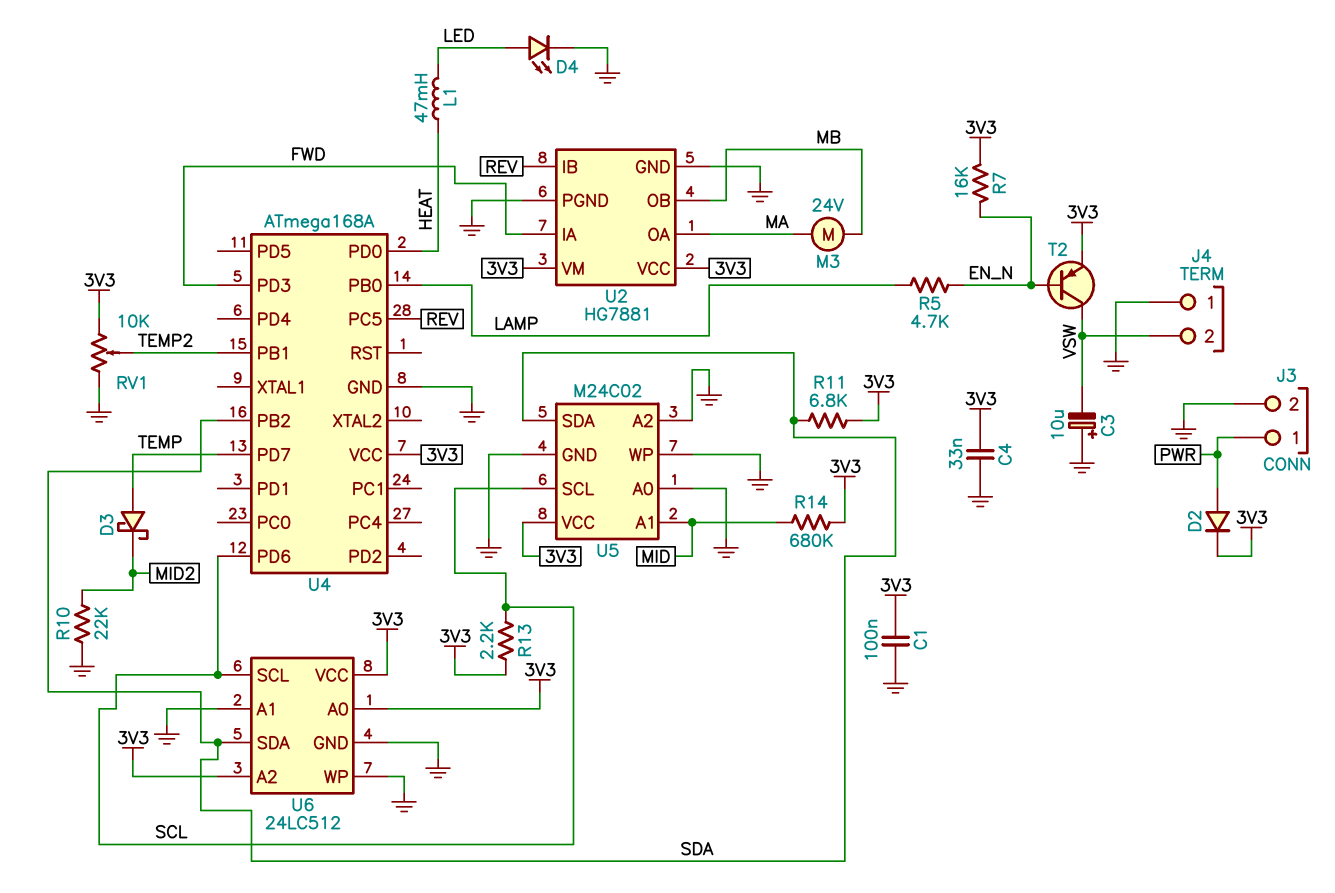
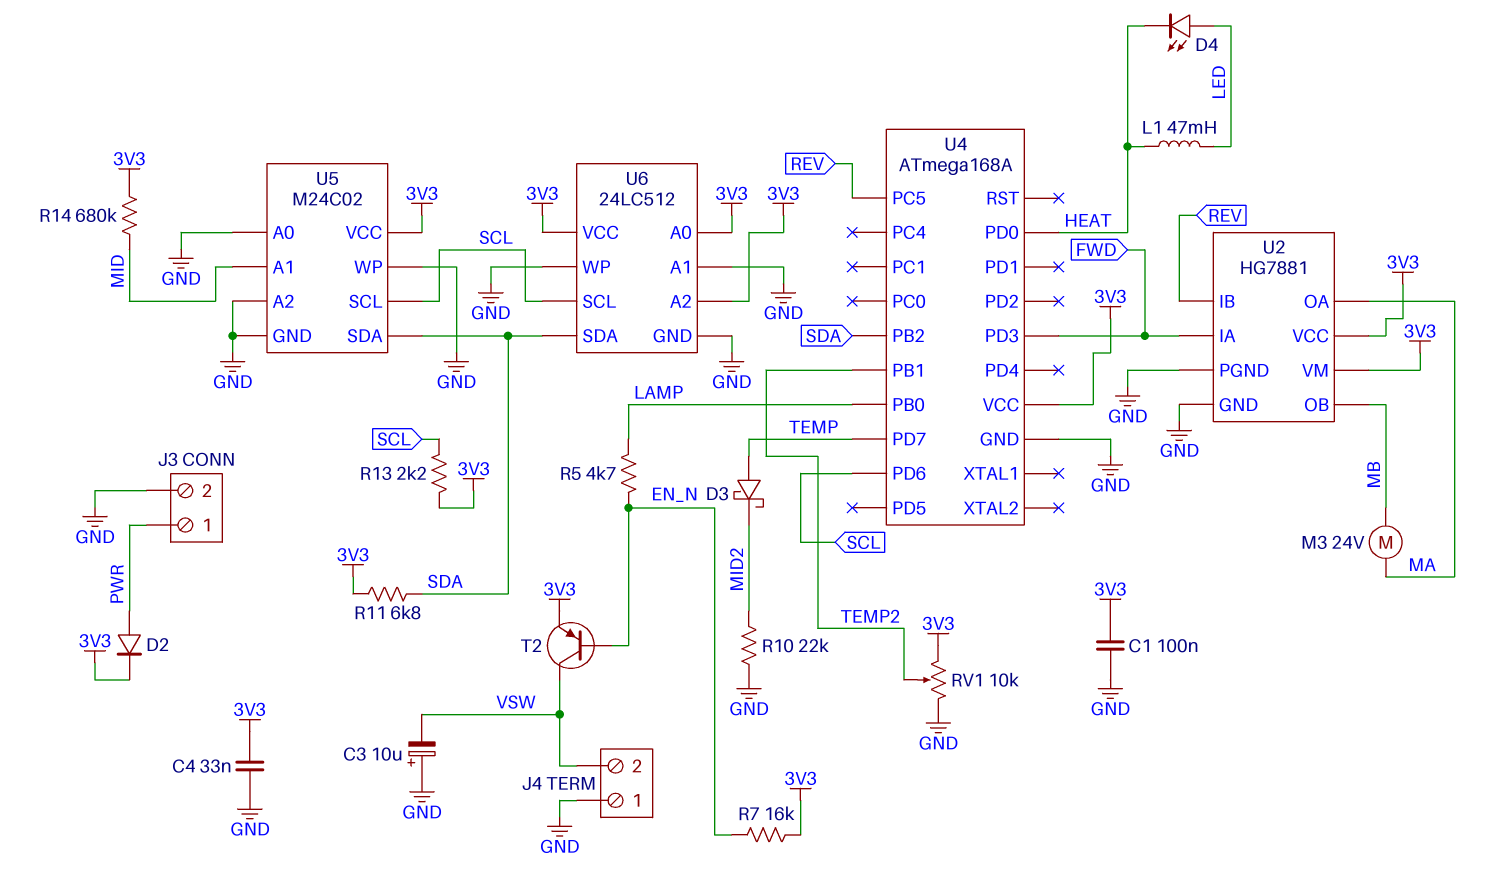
D4: LED (A LED, K GND) -> LED (A LED, K HEAT)

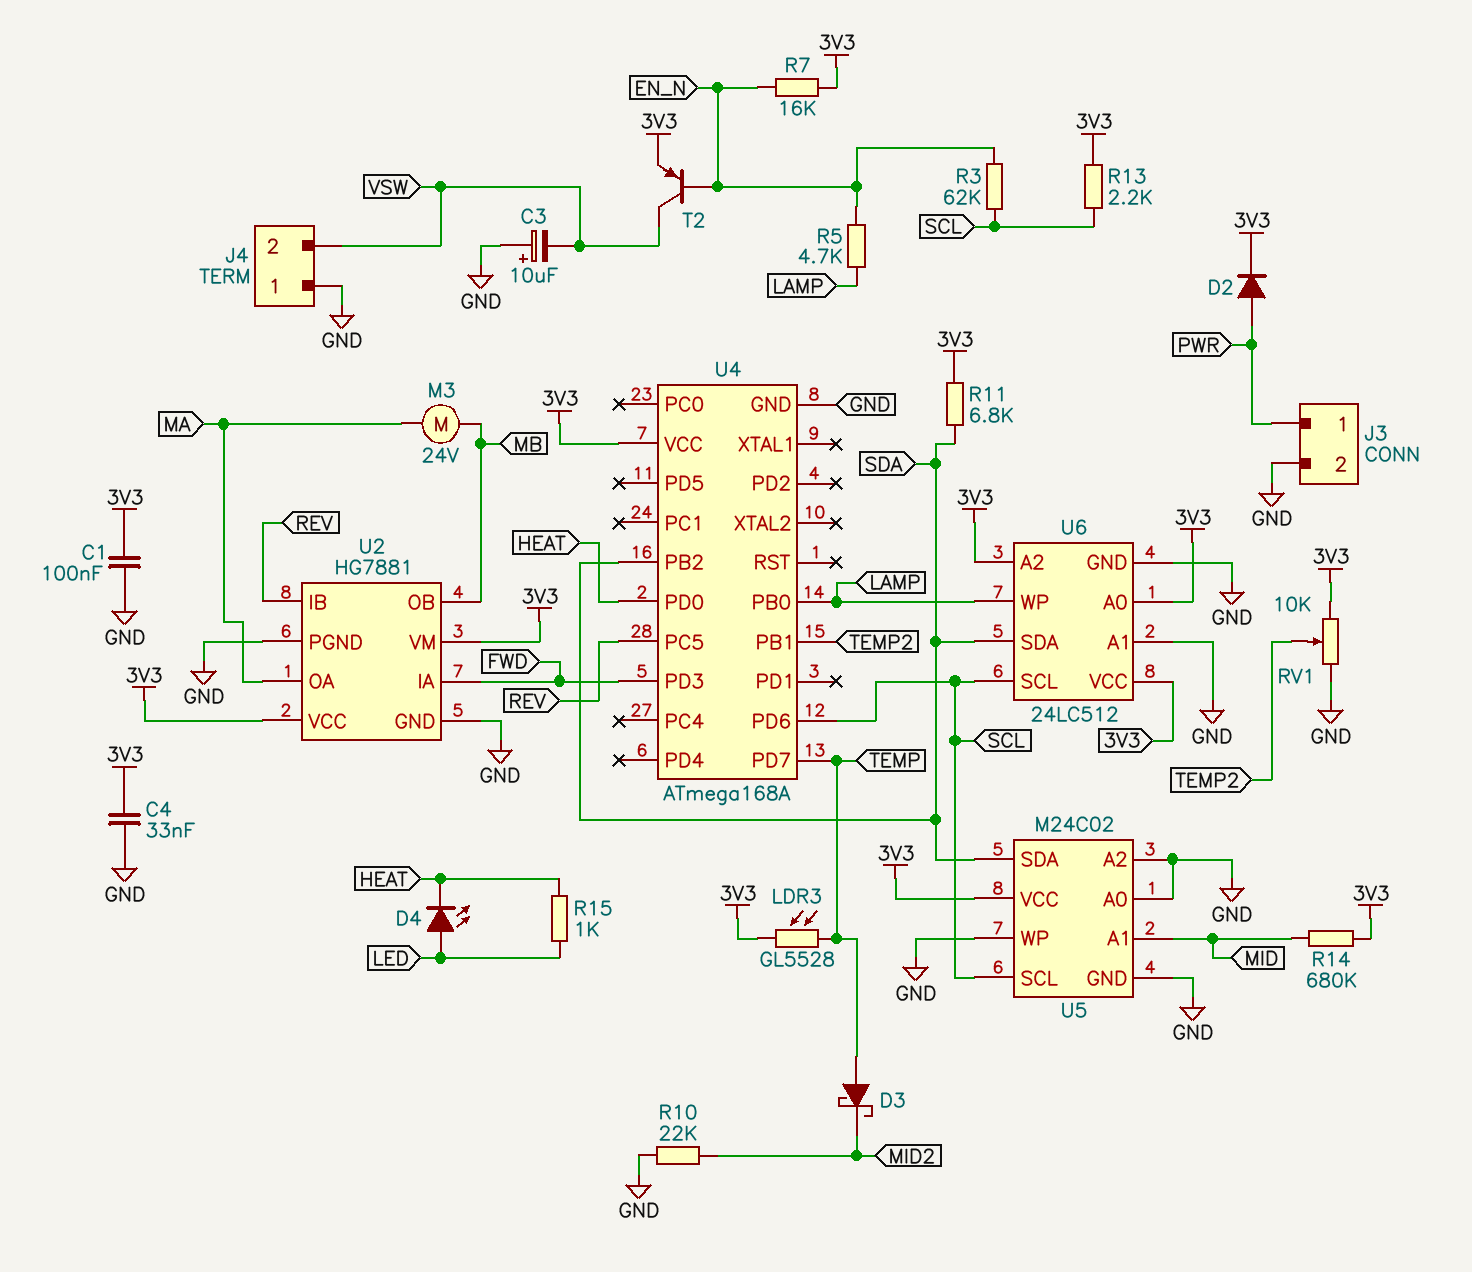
L1: 47mH (HEAT, LED) -> none
LDR3: none -> GL5528 (3V3, TEMP)
R3: none -> 62k (EN_N, SCL)
R15: none -> 1k (HEAT, LED)
U6 pin WP: GND -> LAMP

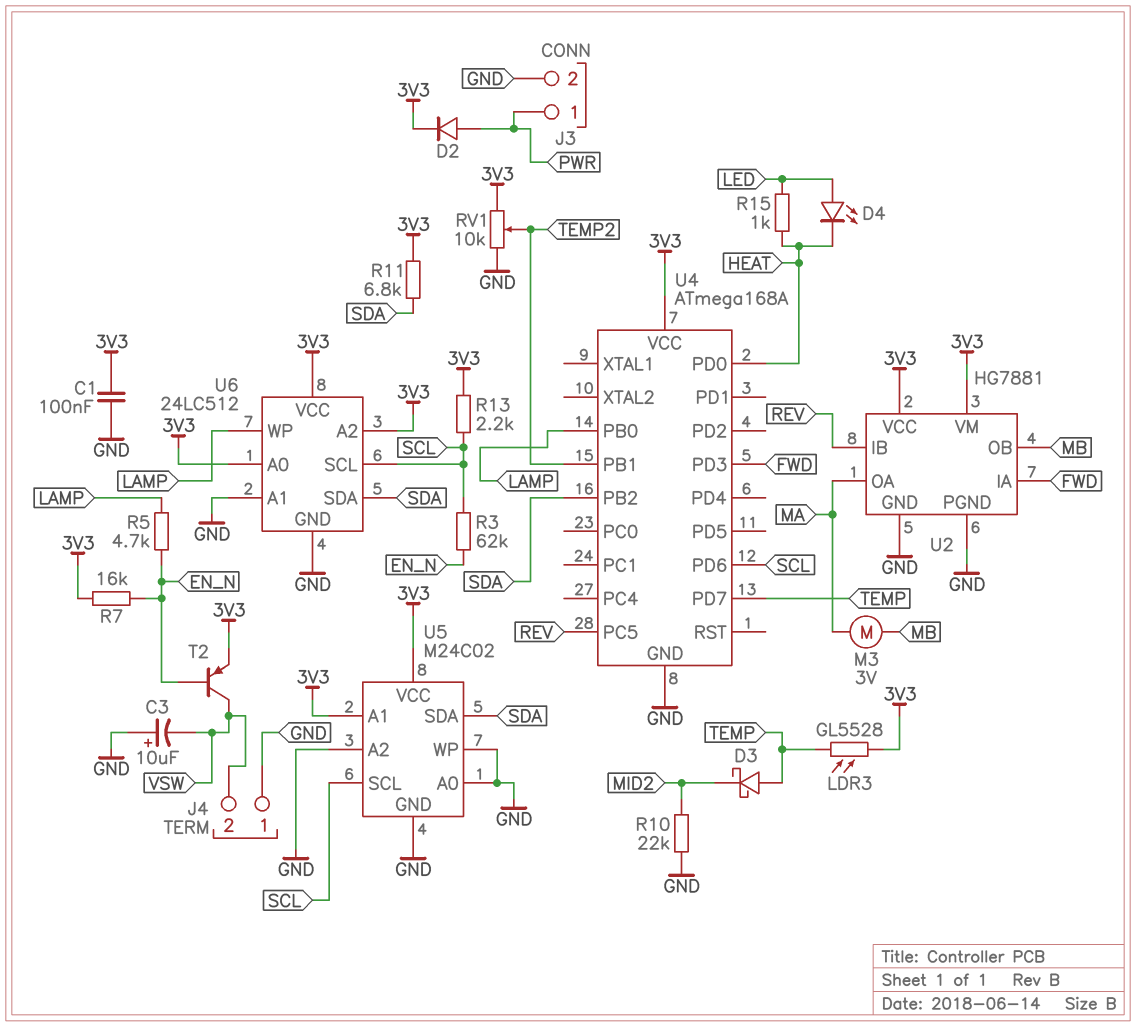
C4: 33nF (3V3, GND) -> none
M3: motor 24V (MA, MB) -> motor 3V (MA, MB)
R14: 680k (3V3, MID) -> none
U5 pin A1: MID -> 3V3

